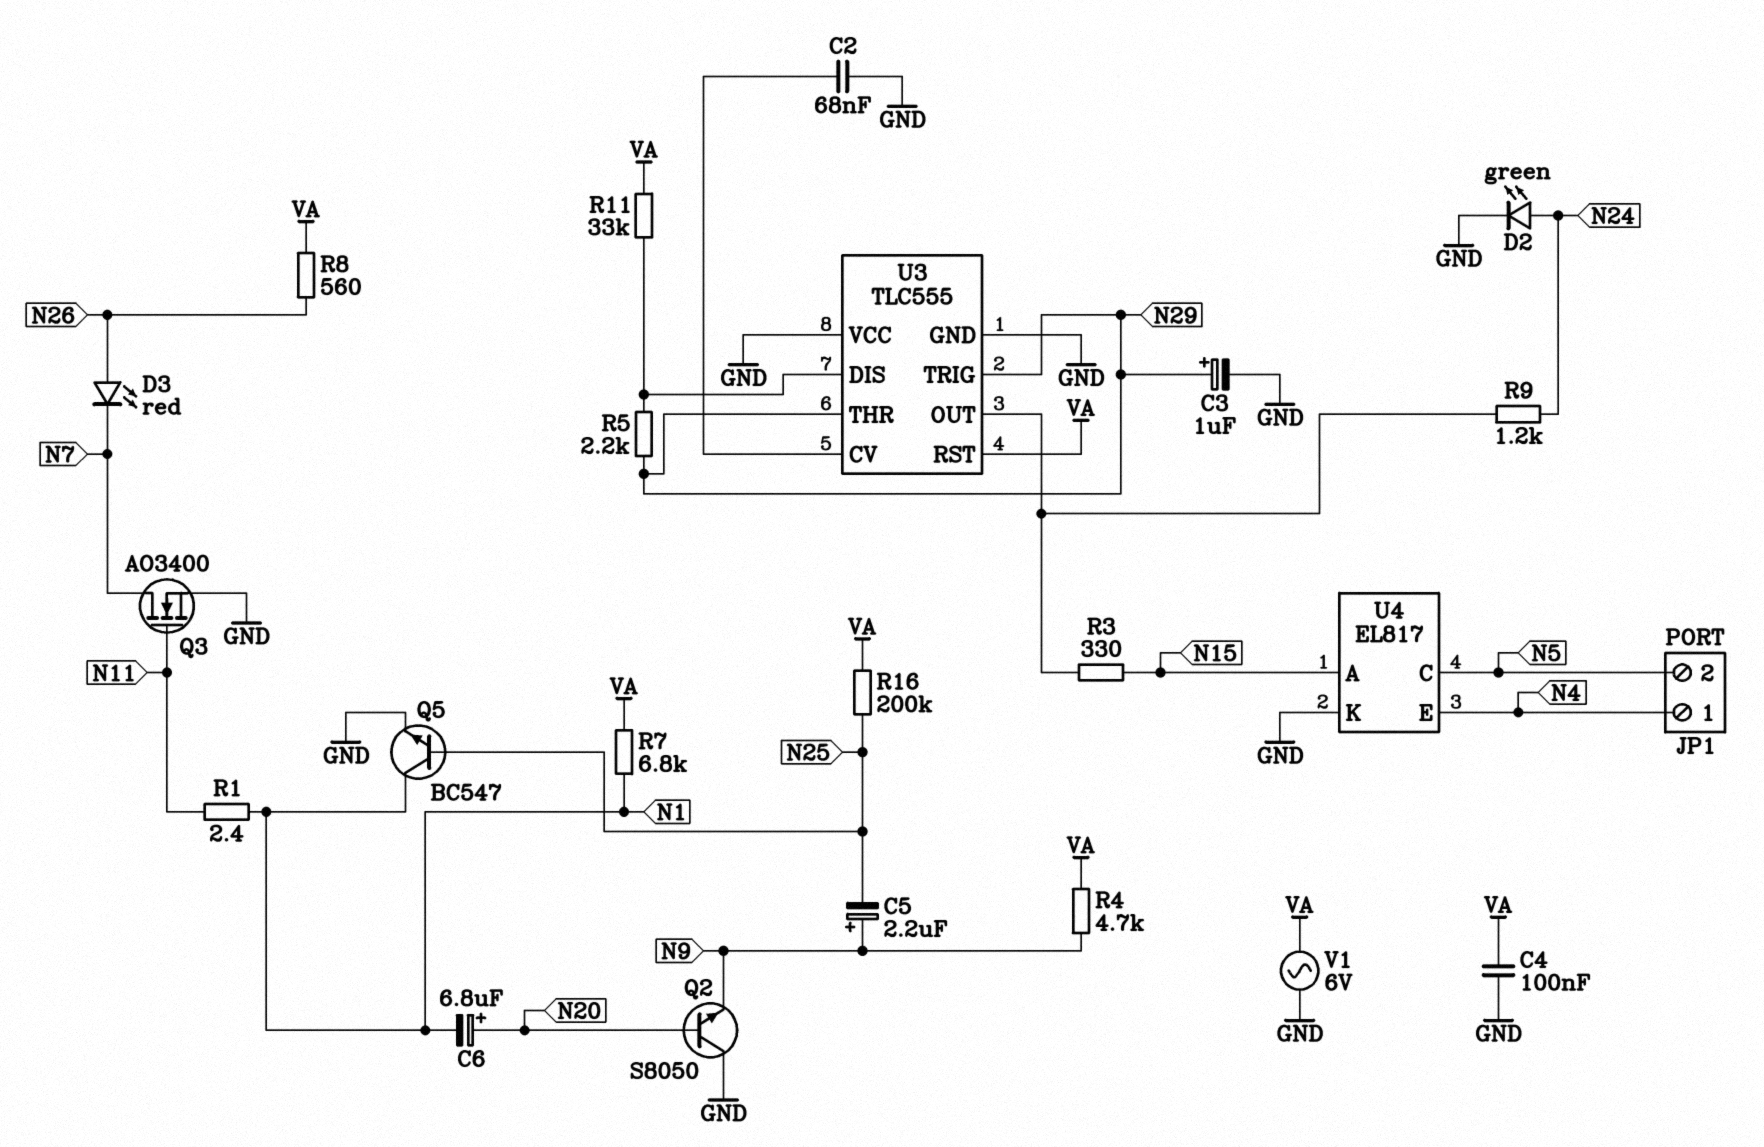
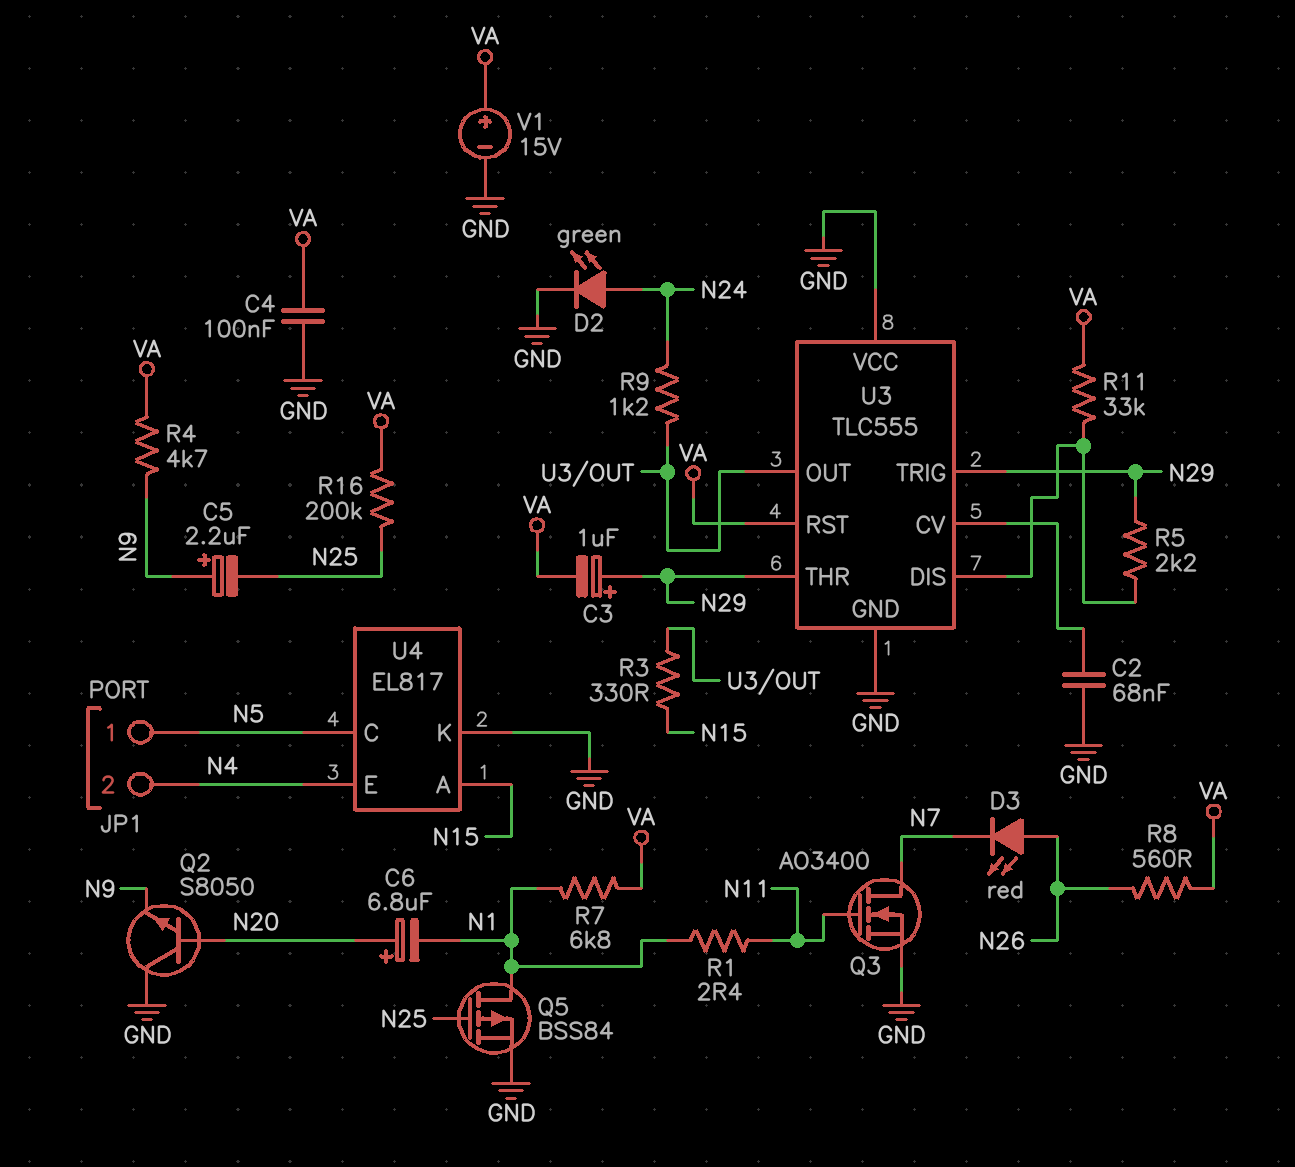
C3: 1uF (plus N29, minus GND) -> 1uF (plus N29, minus VA)
JP1 pin 1: N4 -> N5
JP1 pin 2: N5 -> N4
Q5: NPN BC547 (B N25, C N1, E GND) -> PMOS BSS84 (G N25, D N1, S GND)
V1: AC 6V (GND, VA) -> 15V (plus VA, minus GND)

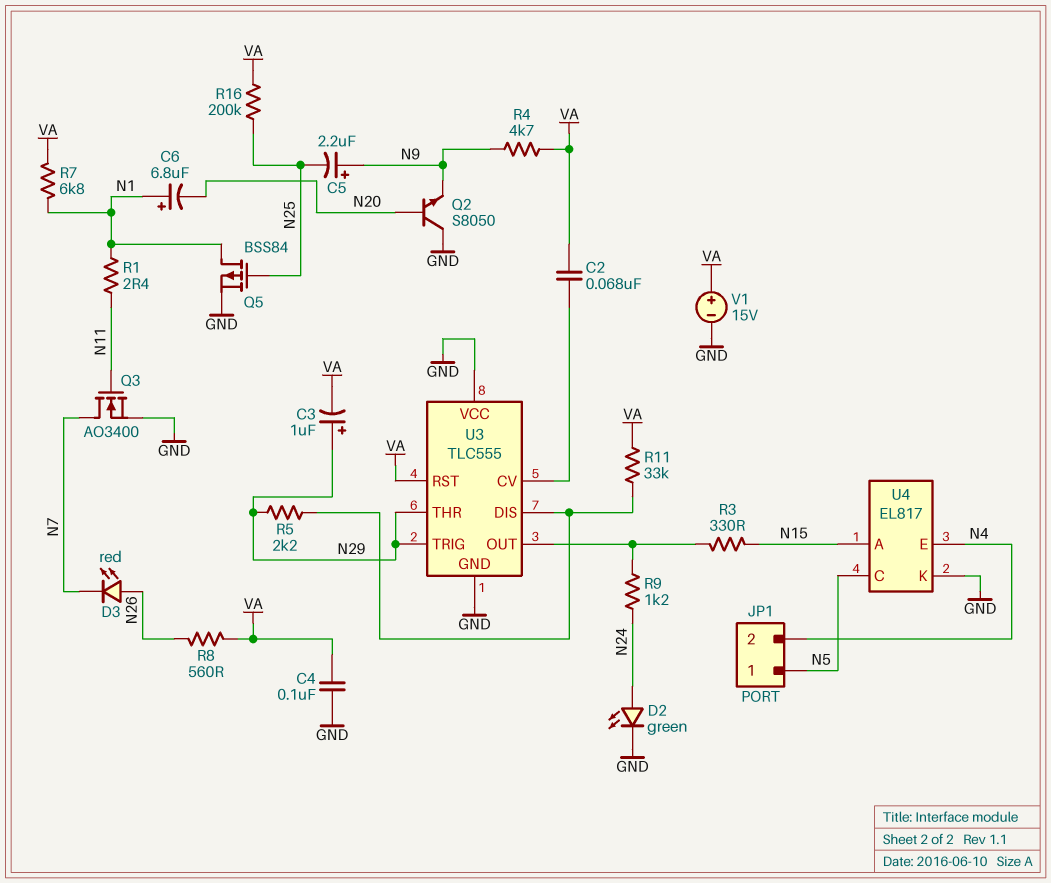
C2: 68nF (GND, U3/CV) -> 68nF (U3/CV, VA)
C6: 6.8uF (plus N20, minus N1) -> 6.8uF (plus N1, minus N20)

